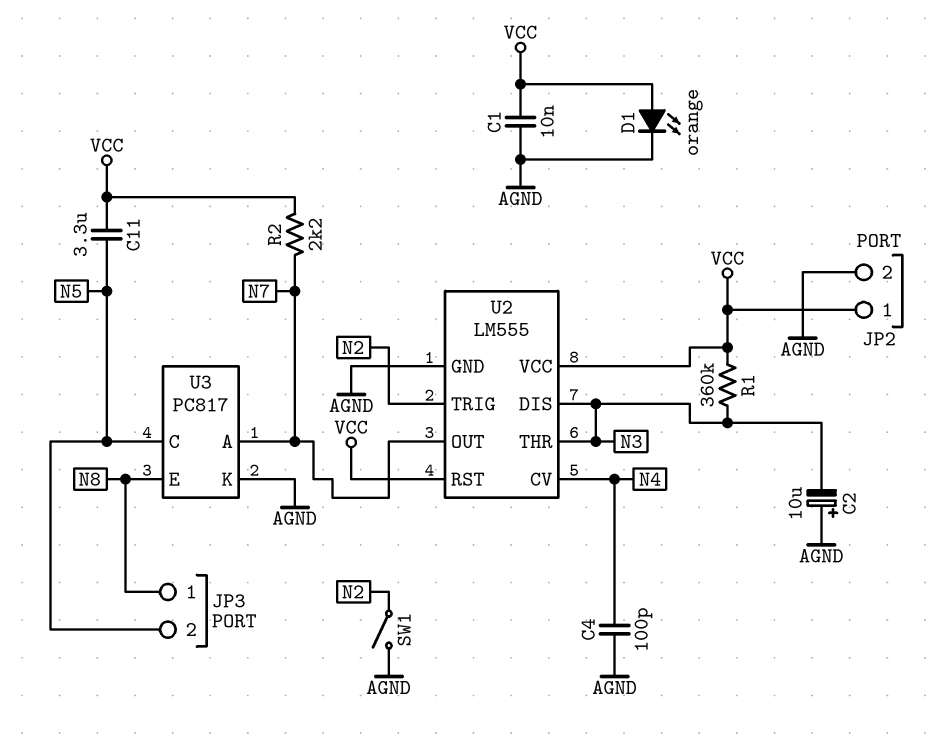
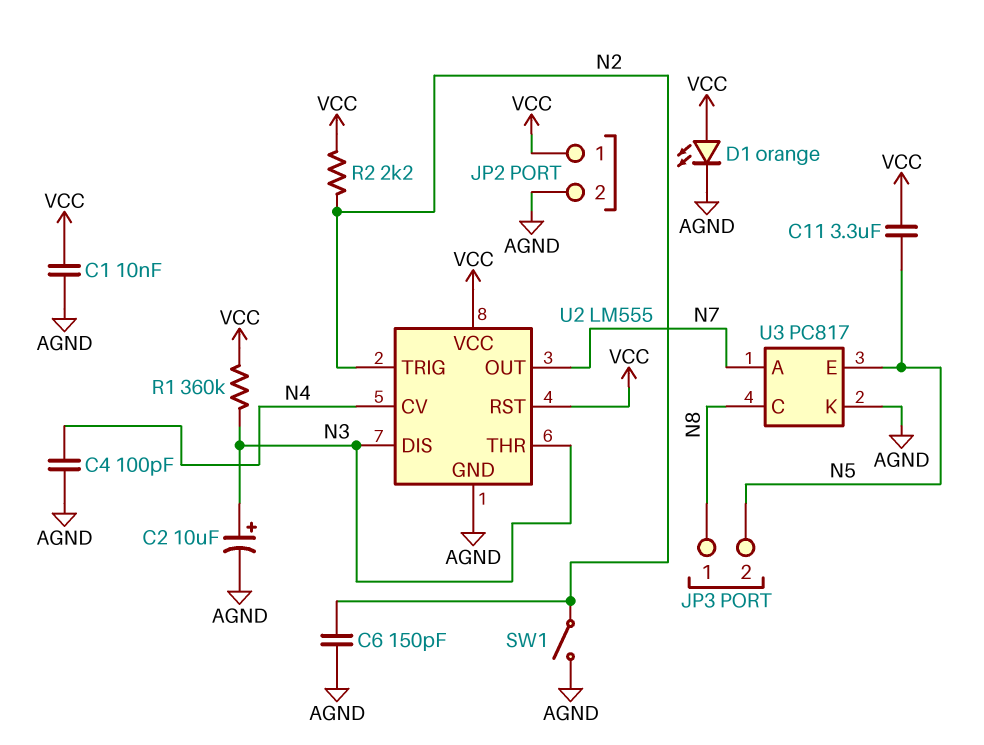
C2: 10uF (plus AGND, minus N3) -> 10uF (plus N3, minus AGND)
C6: none -> 150pF (AGND, N2)
R2: 2.2k (N7, VCC) -> 2.2k (N2, VCC)
U3 pin C: N5 -> N8
U3 pin E: N8 -> N5

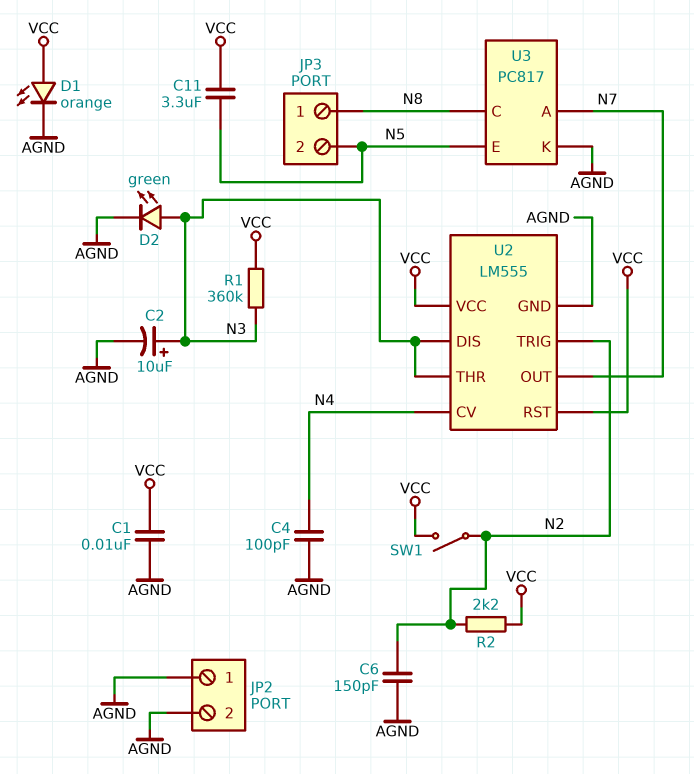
D2: none -> LED green (A N3, K AGND)
JP2 pin 1: VCC -> AGND
SW1: switch (AGND, N2) -> switch (N2, VCC)

